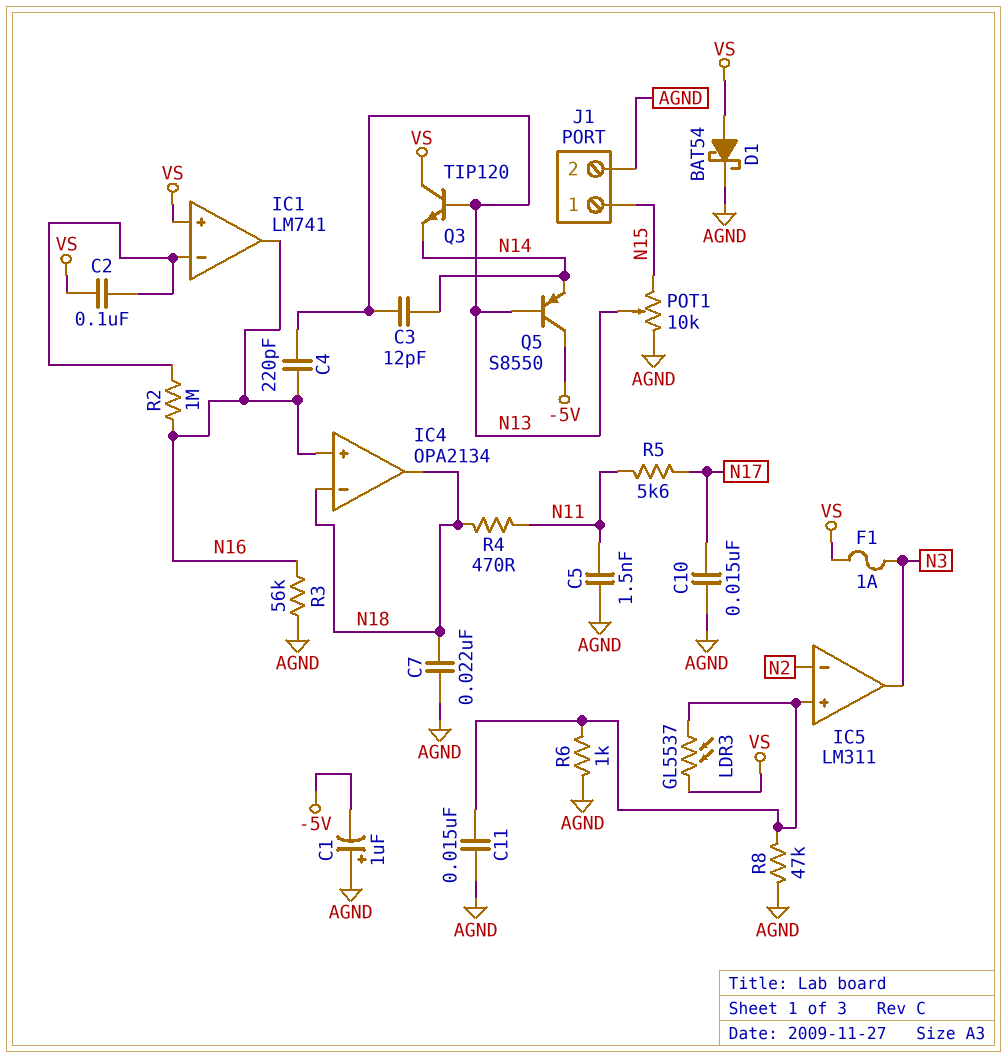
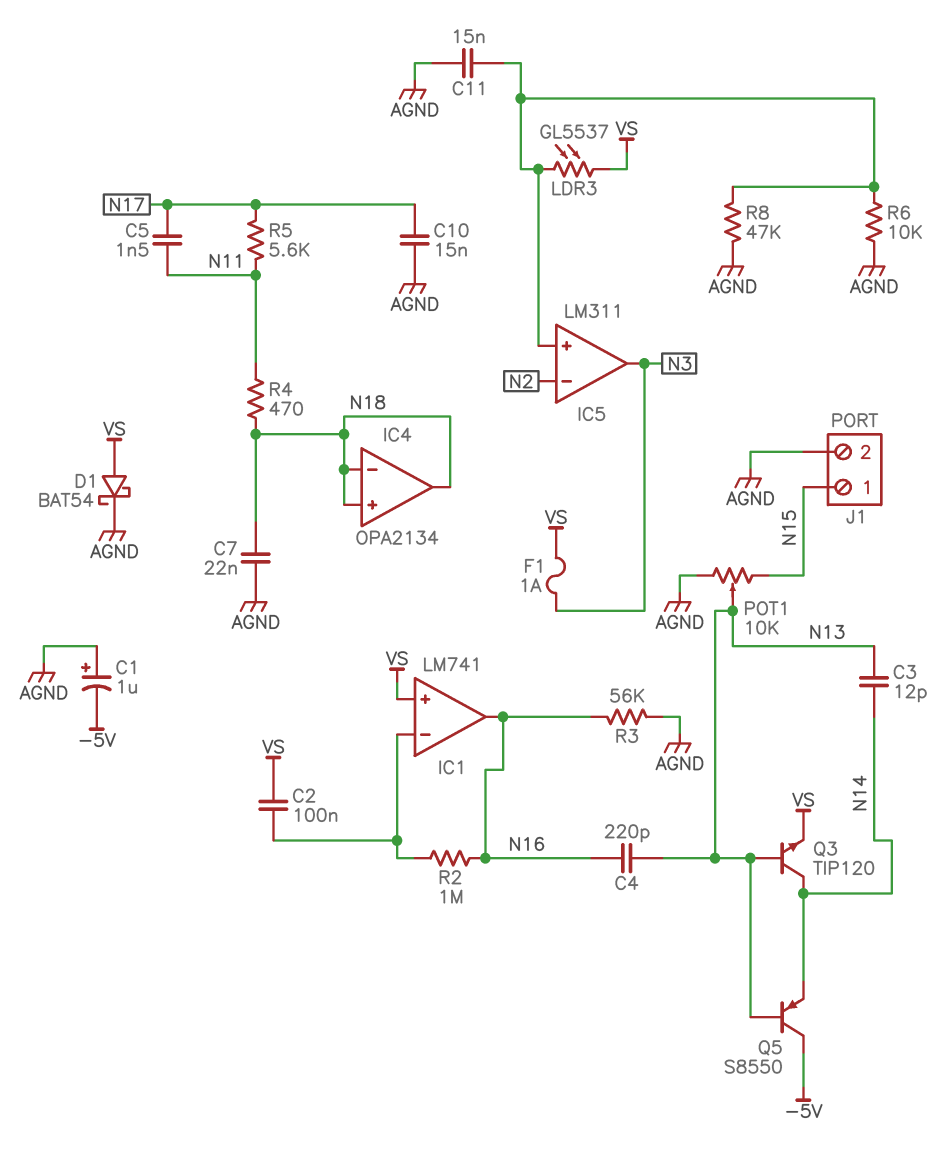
C5: 1.5nF (AGND, N11) -> 1.5nF (N11, N17)
IC4 pin in+: N16 -> N18
Q3: NPN TIP120 (B N13, C VS, E N14) -> NPN TIP120 (B N13, C N14, E VS)
R6: 1k (AGND, IC5/in+) -> 10k (AGND, IC5/in+)

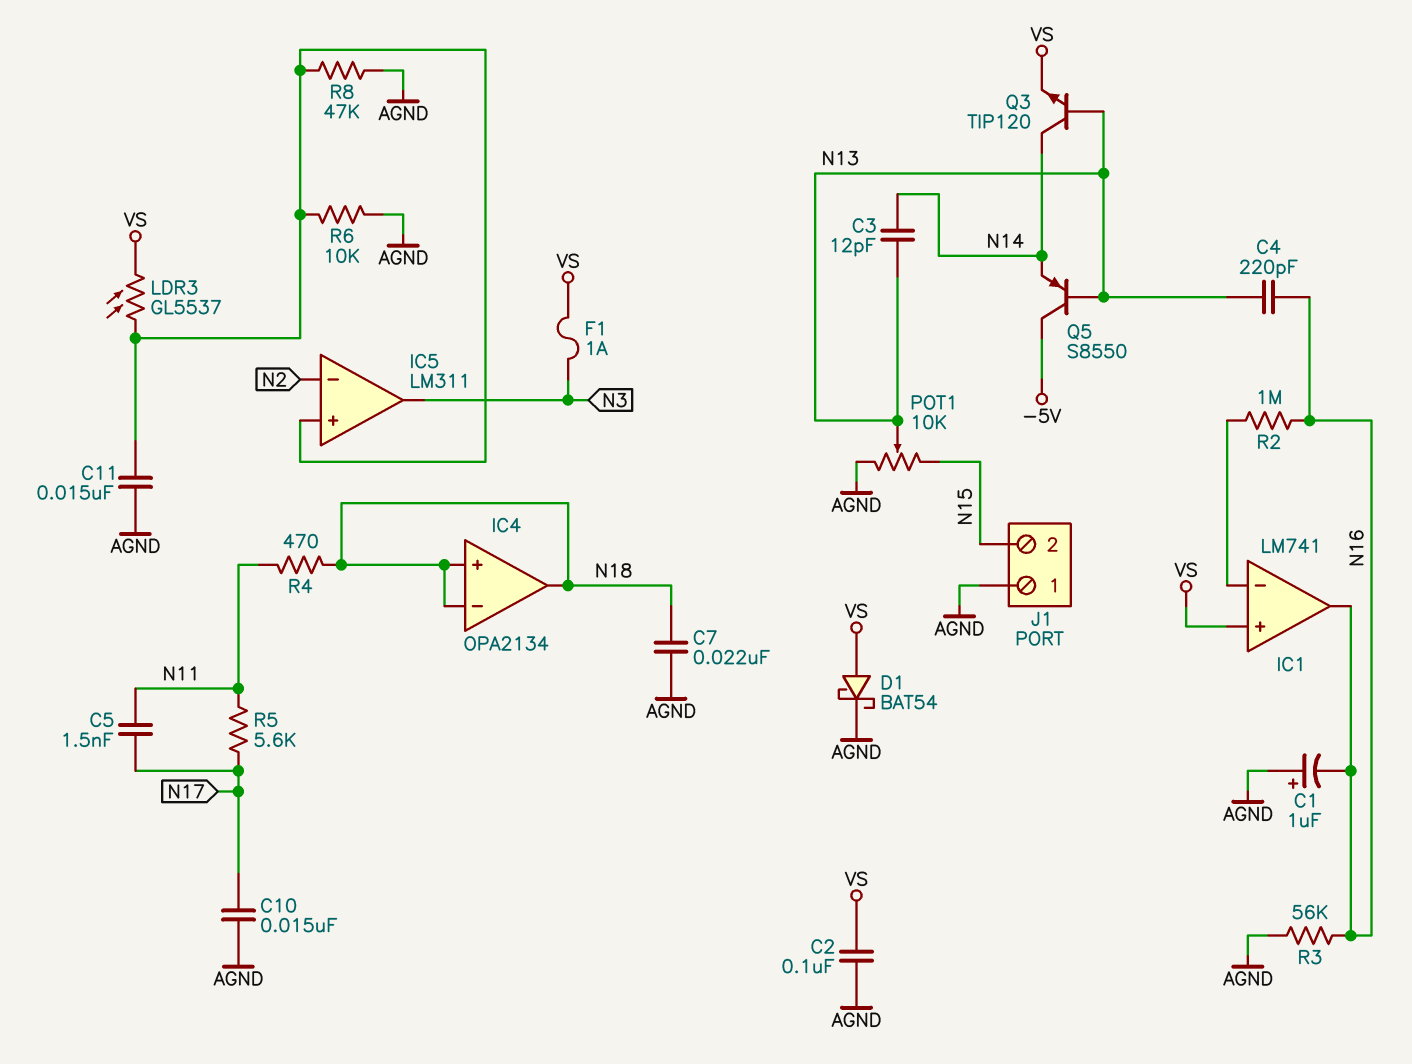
C1: 1uF (plus AGND, minus -5V) -> 1uF (plus AGND, minus N16)
C2: 100nF (IC1/in-, VS) -> 100nF (AGND, VS)
J1 pin 1: N15 -> AGND
J1 pin 2: AGND -> N15

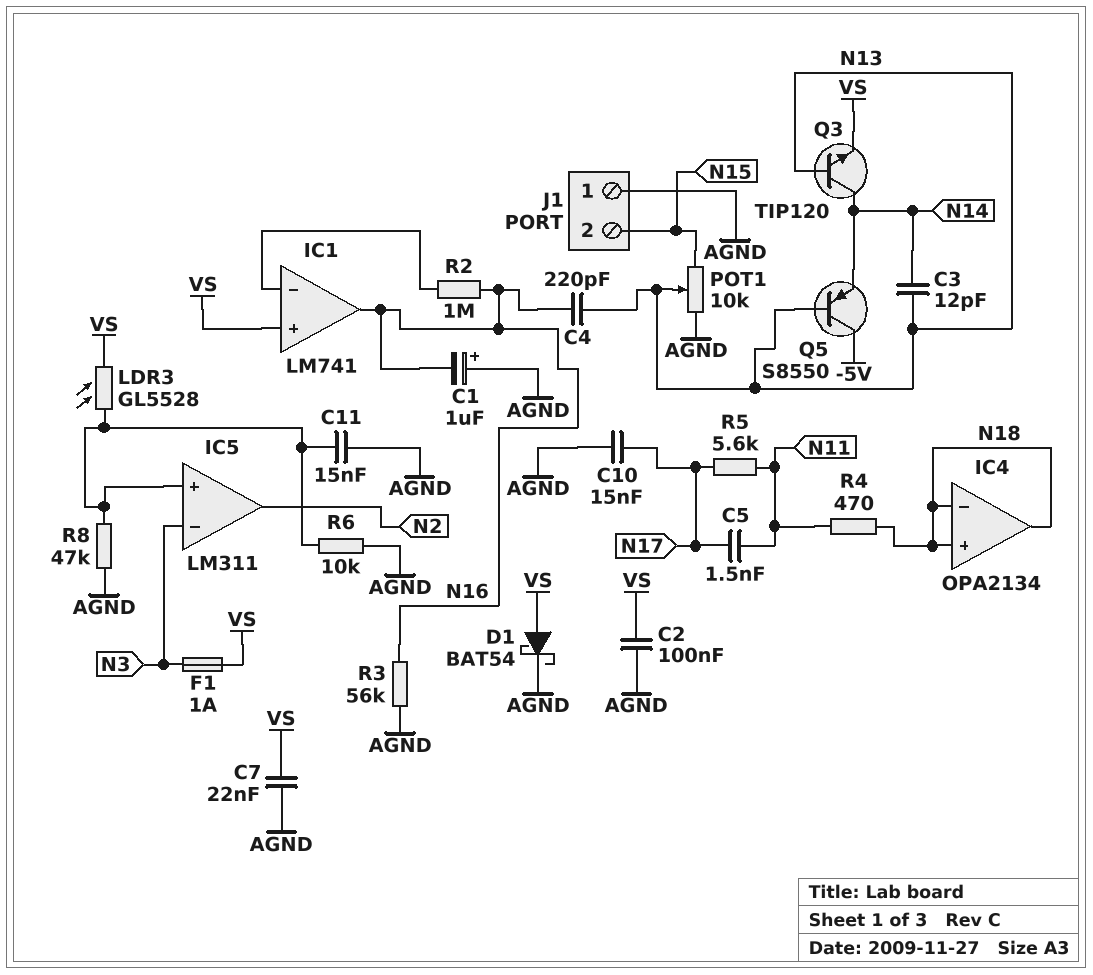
C7: 22nF (AGND, N18) -> 22nF (AGND, VS)
IC5 pin in-: N2 -> N3
IC5 pin out: N3 -> N2
LDR3: GL5537 (IC5/in+, VS) -> GL5528 (IC5/in+, VS)

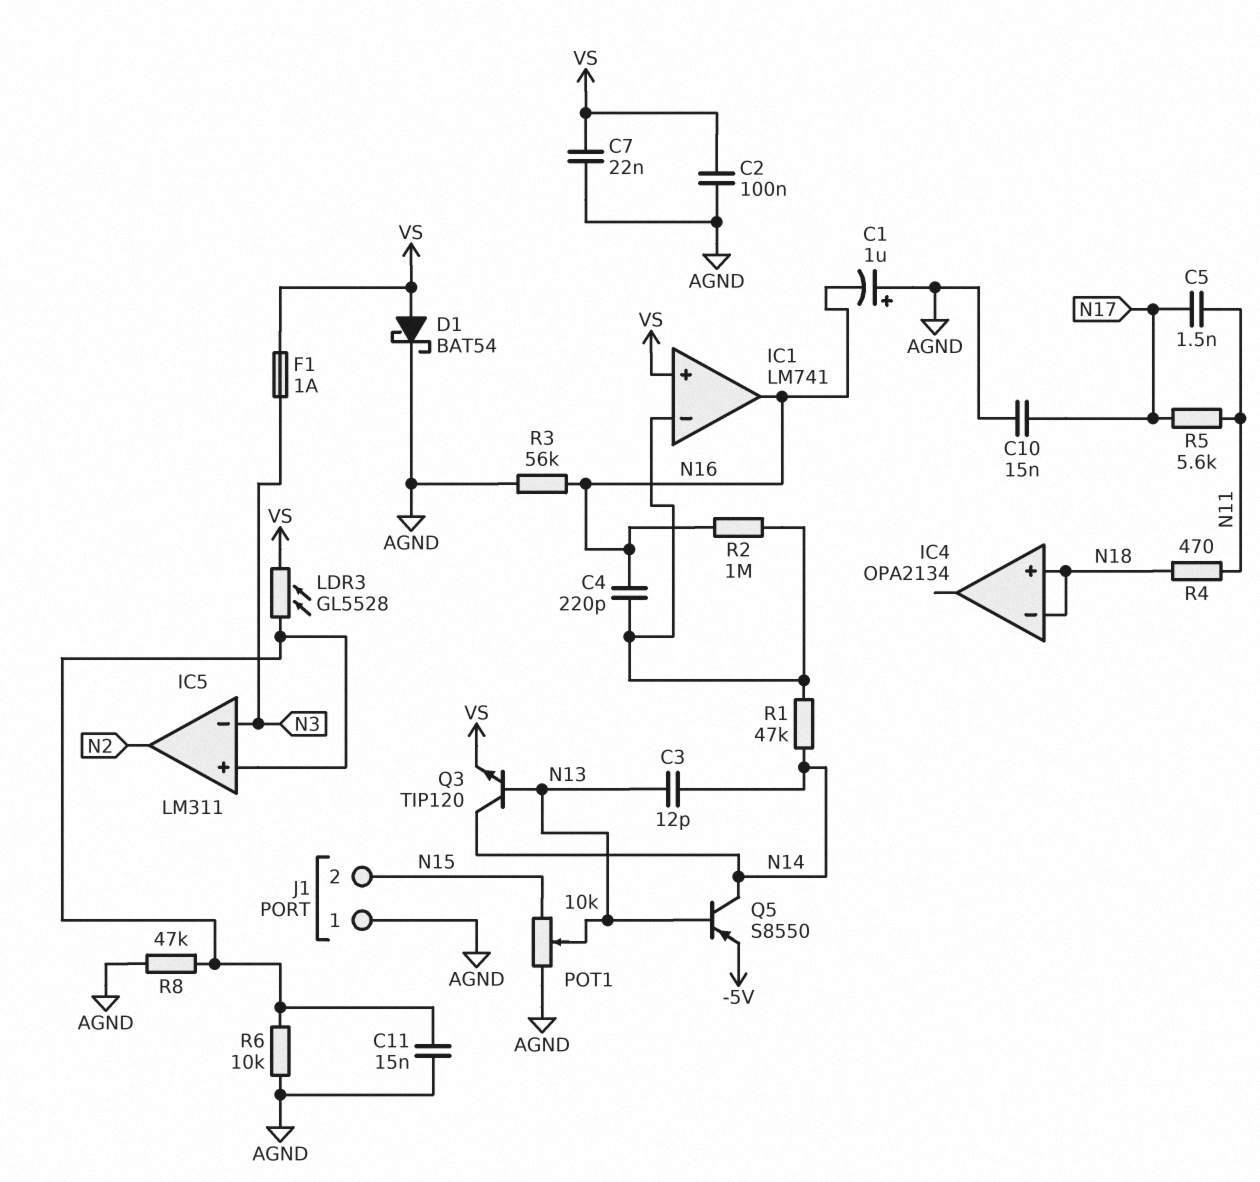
C4: 220pF (N13, N16) -> 220pF (IC1/in-, N16)
IC4 pin out: N18 -> none
Q5: PNP S8550 (B N13, C -5V, E N14) -> PNP S8550 (B N13, C N14, E -5V)
R1: none -> 47k (IC1/in-, N14)

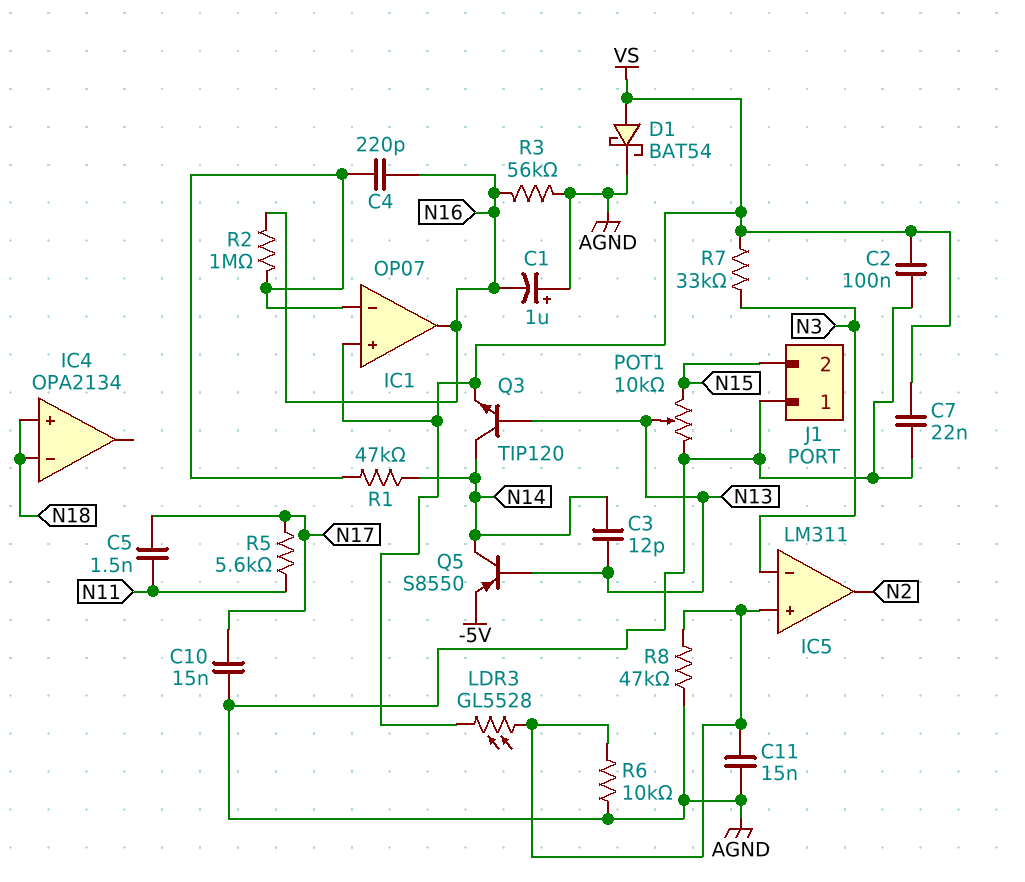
F1: 1A (N3, VS) -> none
IC1: LM741 -> OP07
R4: 470 (N11, N18) -> none
R7: none -> 33k (N3, VS)

